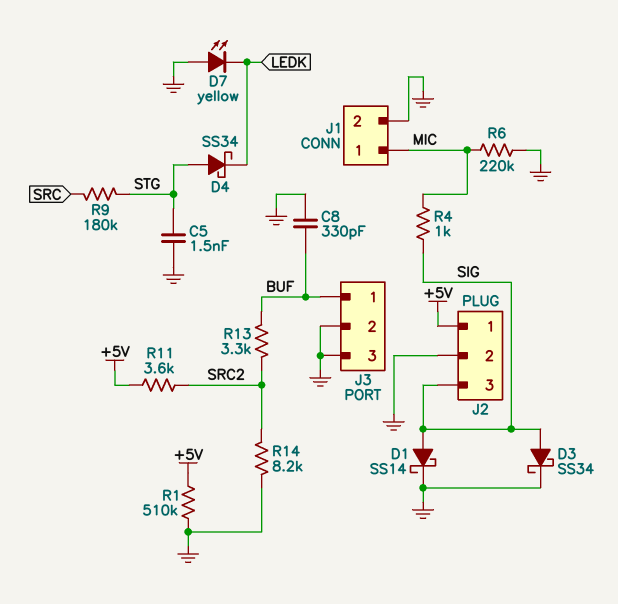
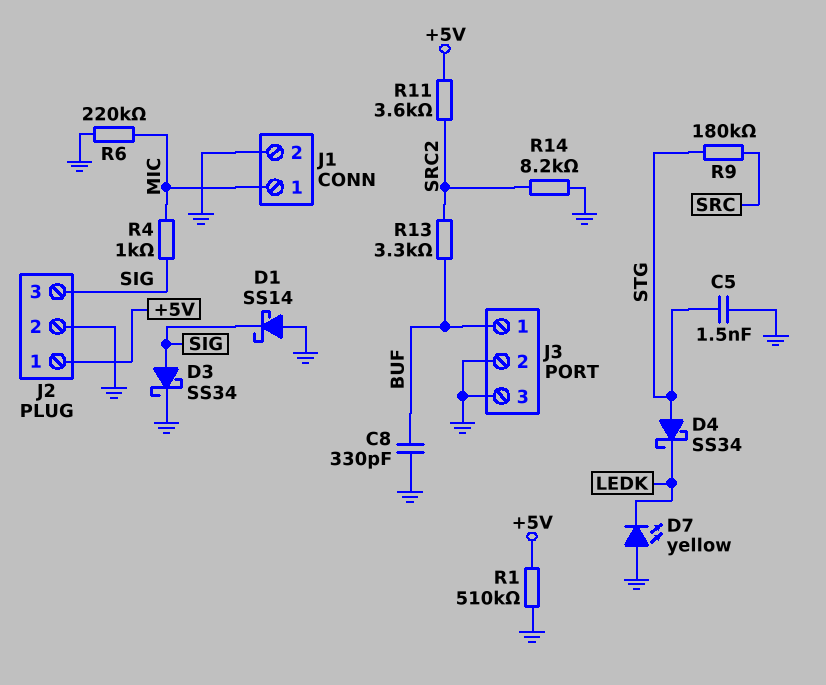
D1: schottky SS14 (A SIG, K GND) -> schottky SS14 (A GND, K SIG)

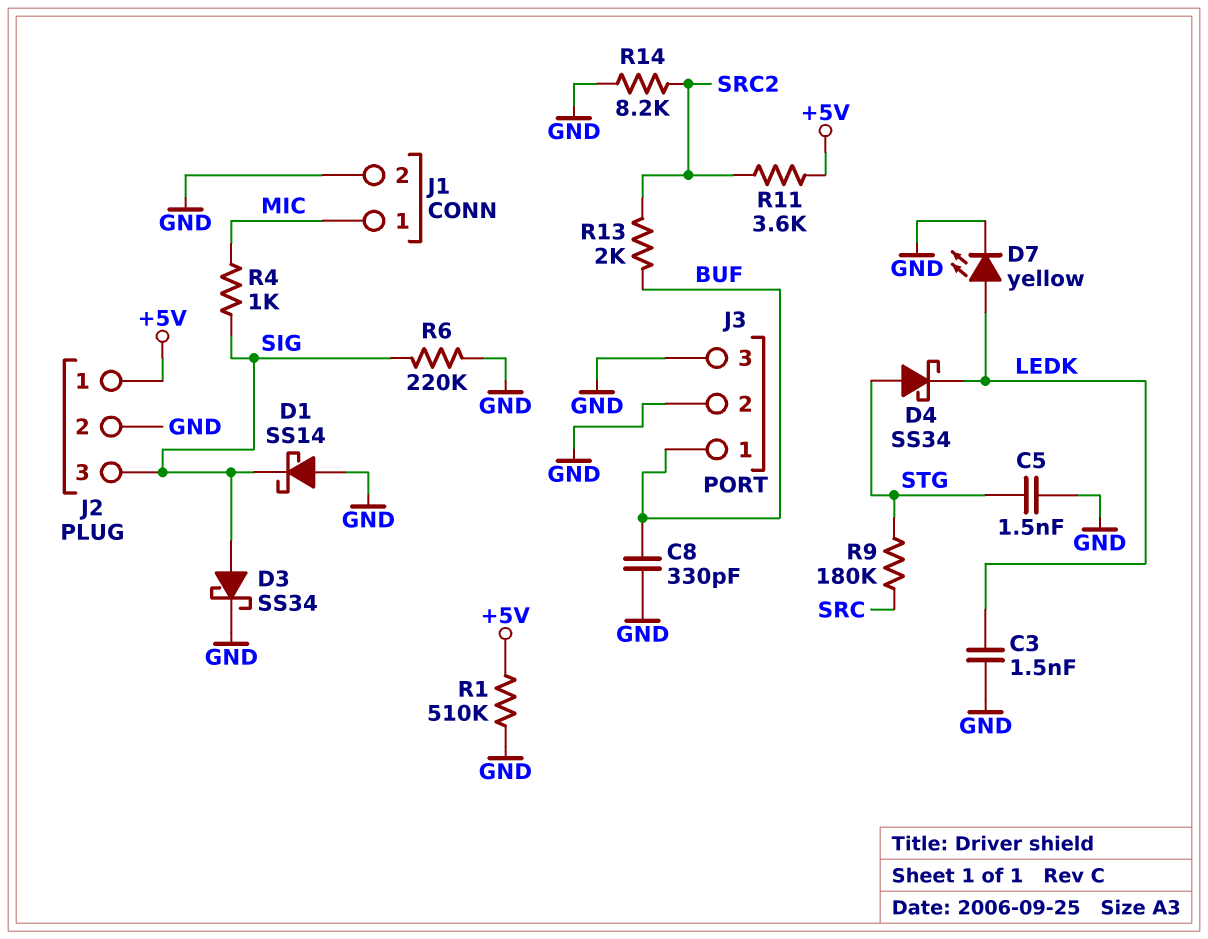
C3: none -> 1.5nF (GND, LEDK)
D7: LED yellow (A GND, K LEDK) -> LED yellow (A LEDK, K GND)
R6: 220k (GND, MIC) -> 220k (GND, SIG)
R13: 3.3k (BUF, SRC2) -> 2k (BUF, SRC2)

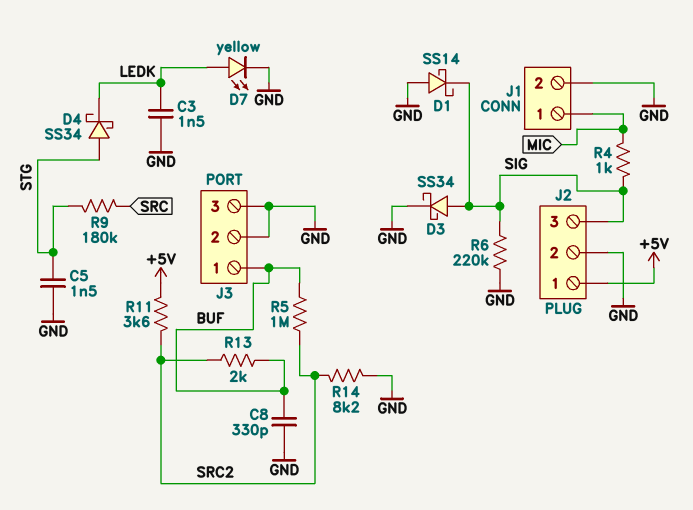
R1: 510k (+5V, GND) -> none
R5: none -> 1M (BUF, SRC2)

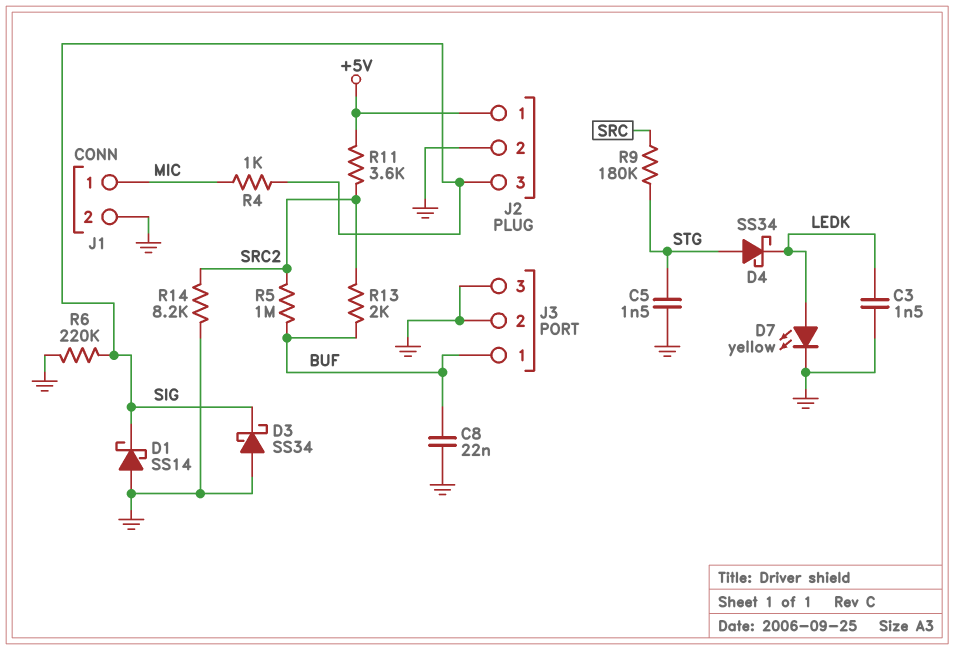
C8: 330pF (BUF, GND) -> 22nF (BUF, GND)
D3: schottky SS34 (A SIG, K GND) -> schottky SS34 (A GND, K SIG)

